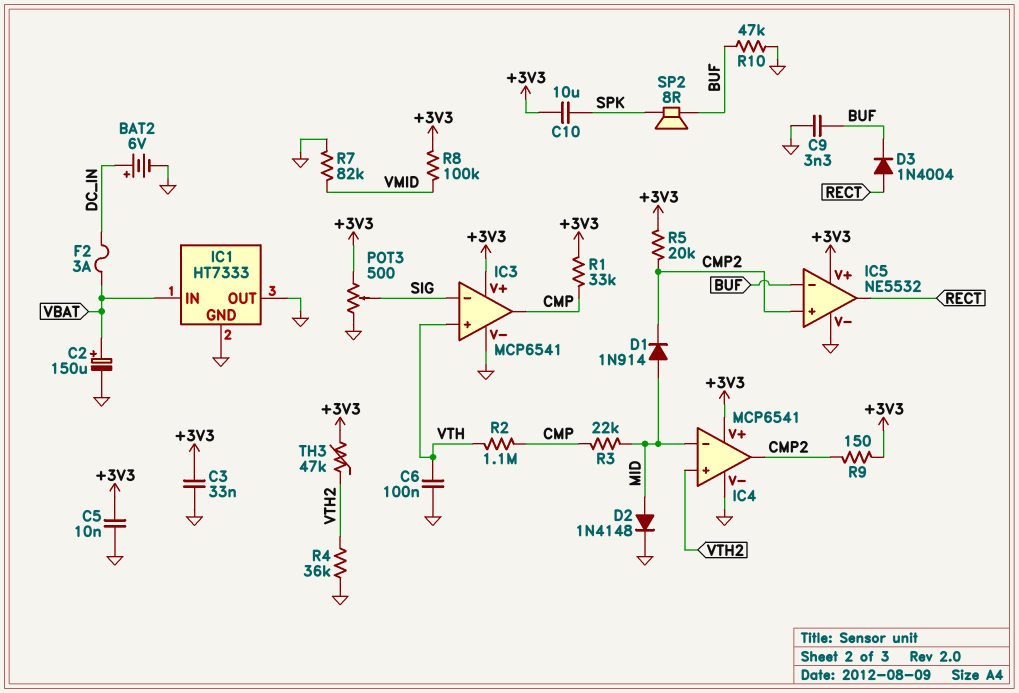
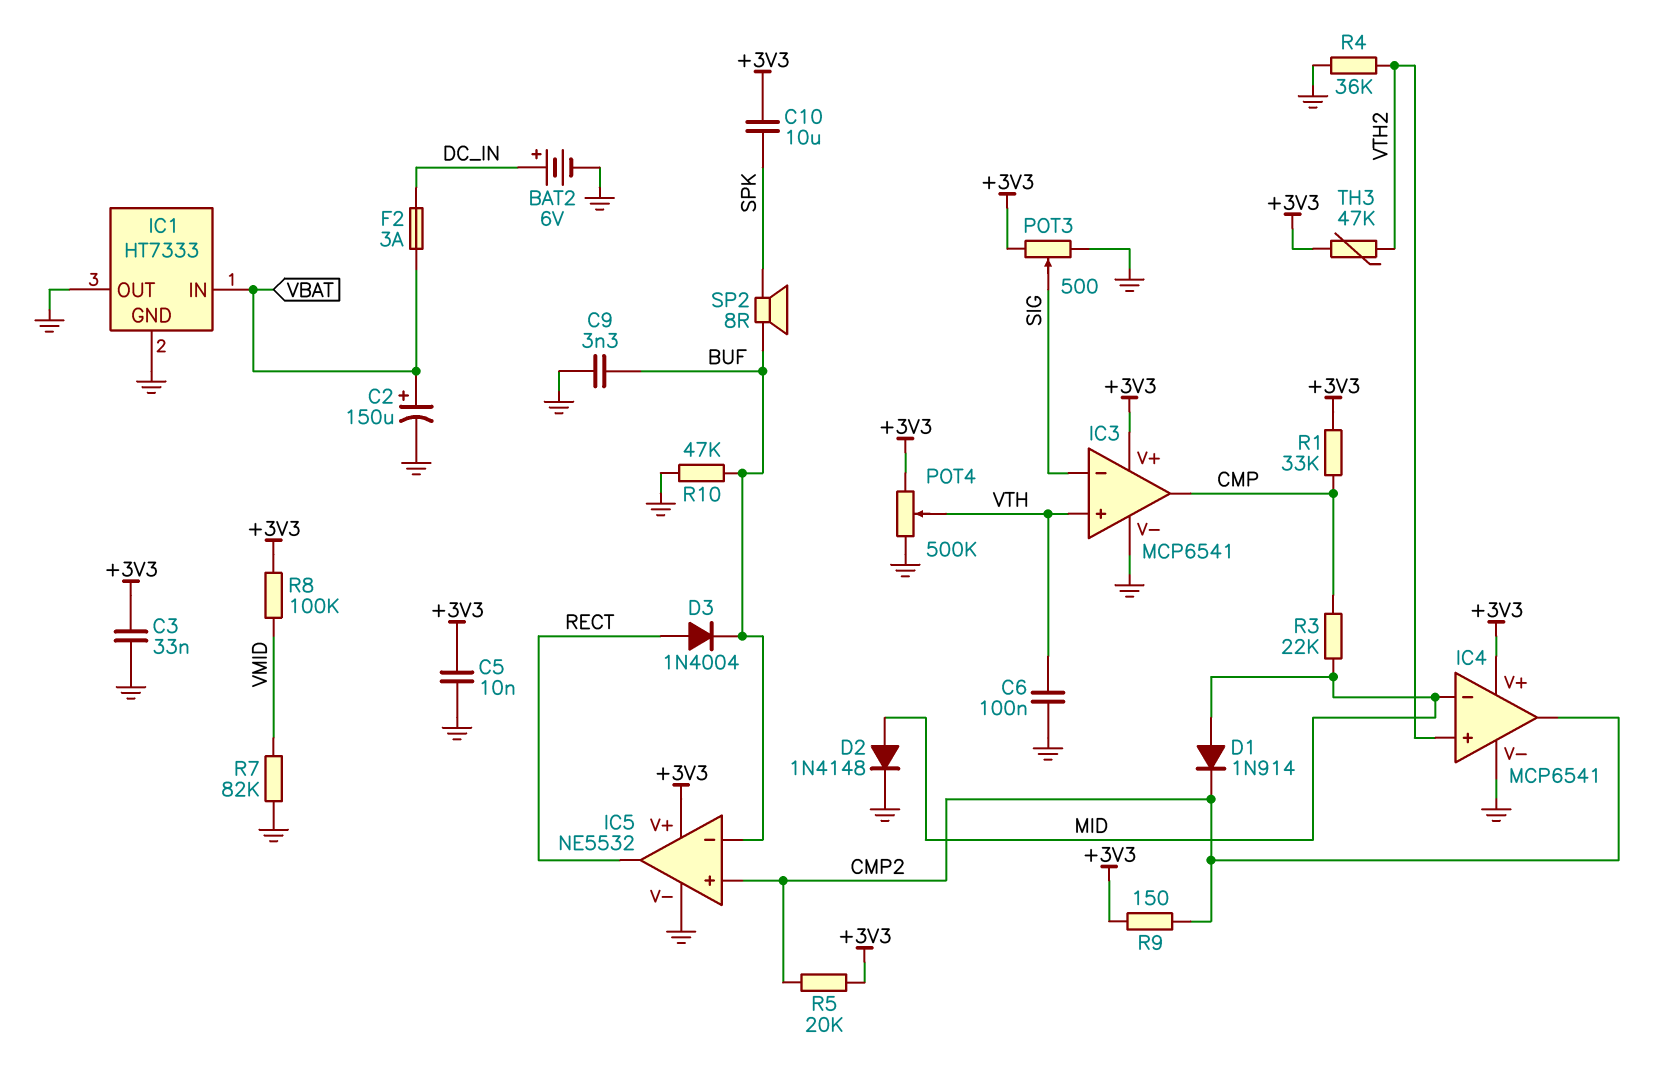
POT4: none -> 500k (+3V3, GND, wiper VTH)
R2: 1.1M (CMP, VTH) -> none

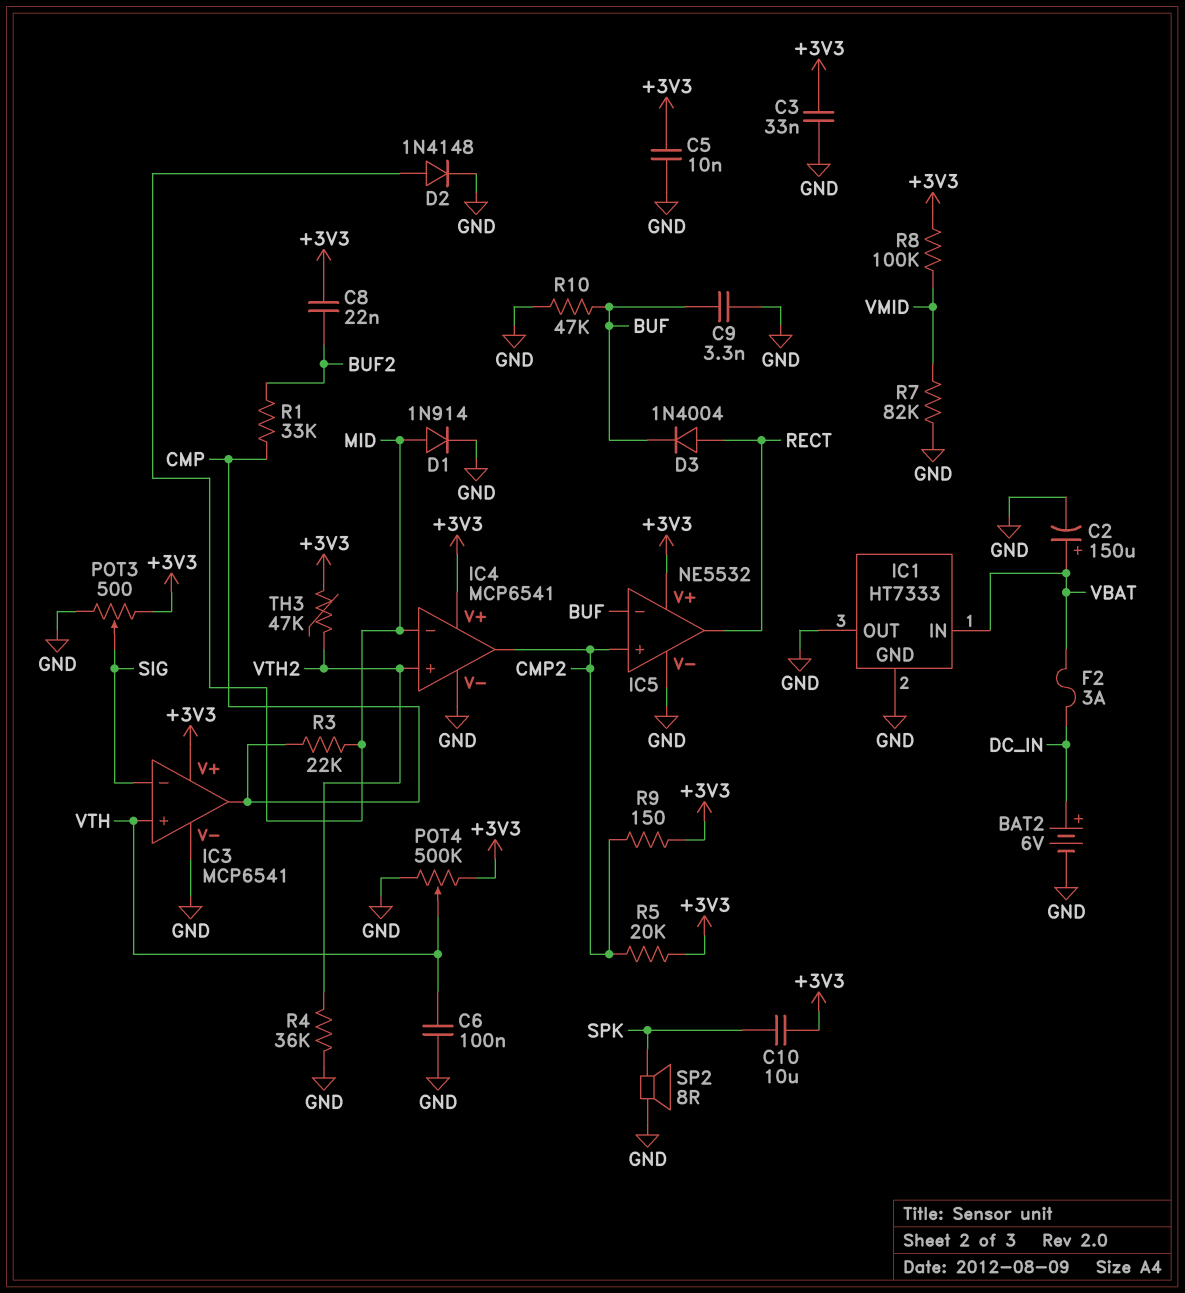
C8: none -> 22nF (+3V3, BUF2)
D1: diode 1N914 (A MID, K CMP2) -> diode 1N914 (A MID, K GND)
R1: 33k (+3V3, CMP) -> 33k (BUF2, CMP)
SP2: speaker 8R (BUF, SPK) -> speaker 8R (GND, SPK)

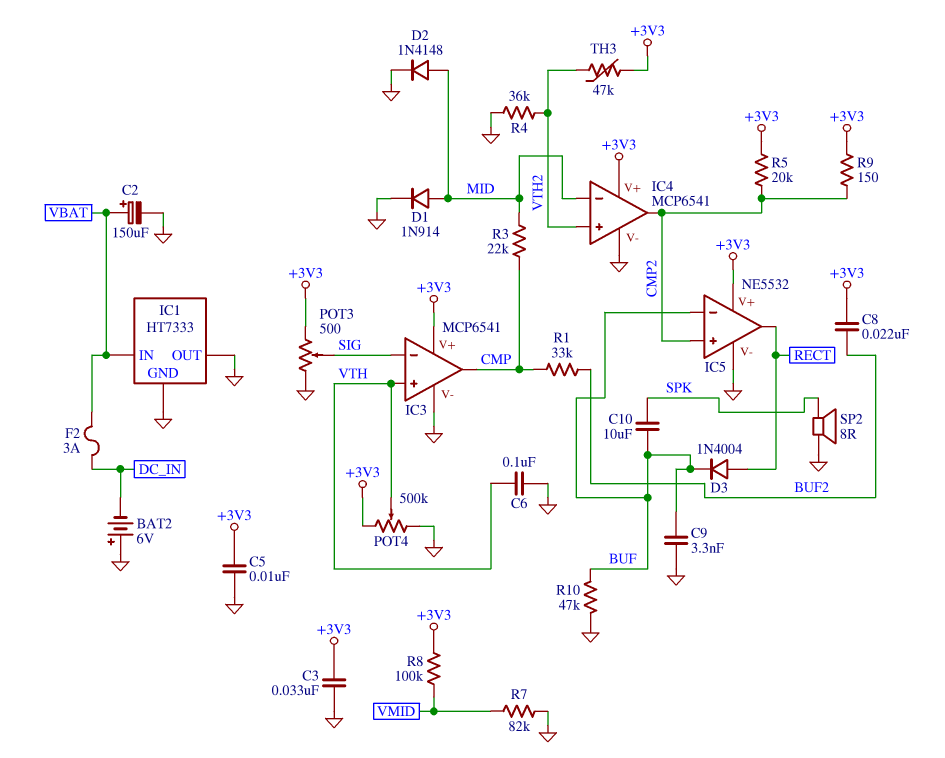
BAT2: 6V (plus DC_IN, minus GND) -> 6V (plus GND, minus DC_IN)
C10: 10uF (+3V3, SPK) -> 10uF (BUF, SPK)

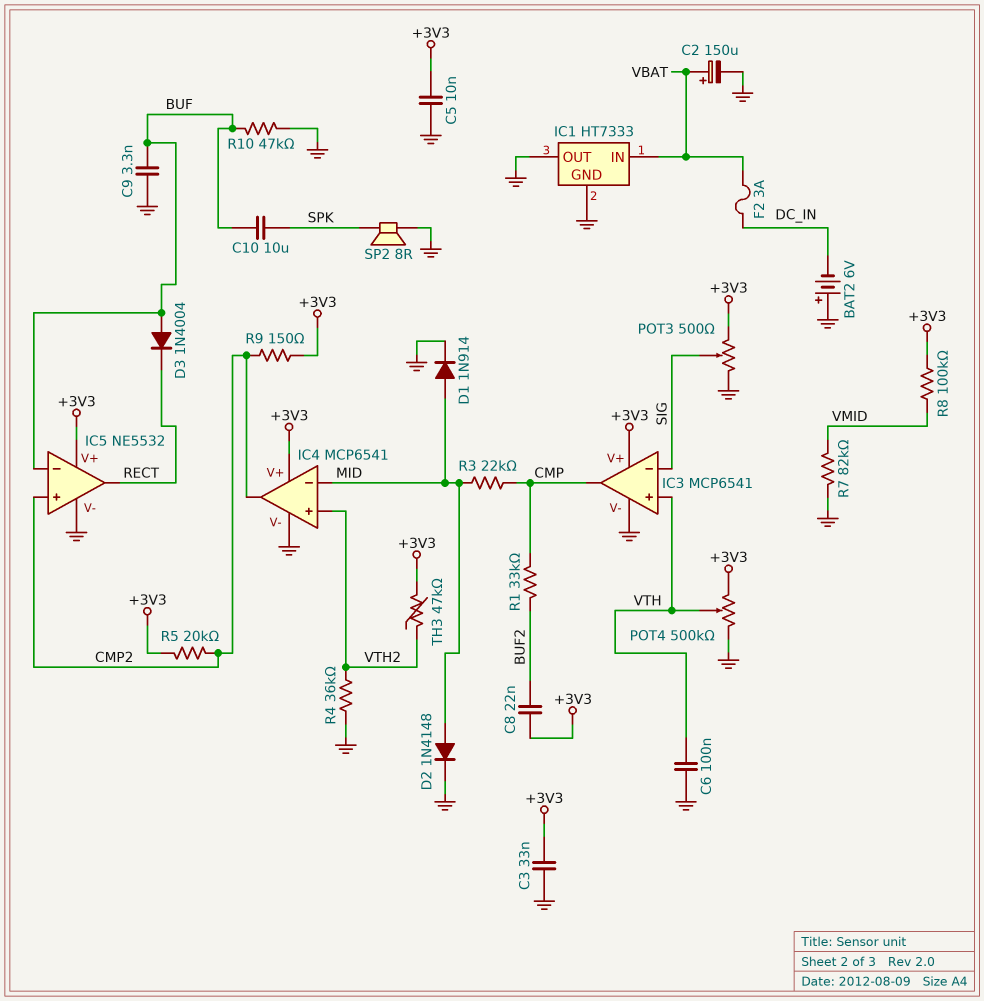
D3: diode 1N4004 (A RECT, K BUF) -> diode 1N4004 (A BUF, K RECT)

